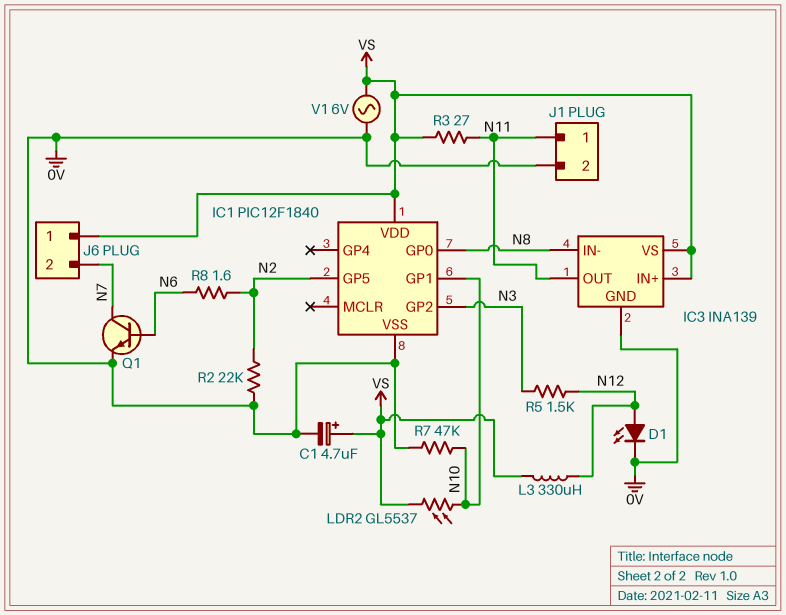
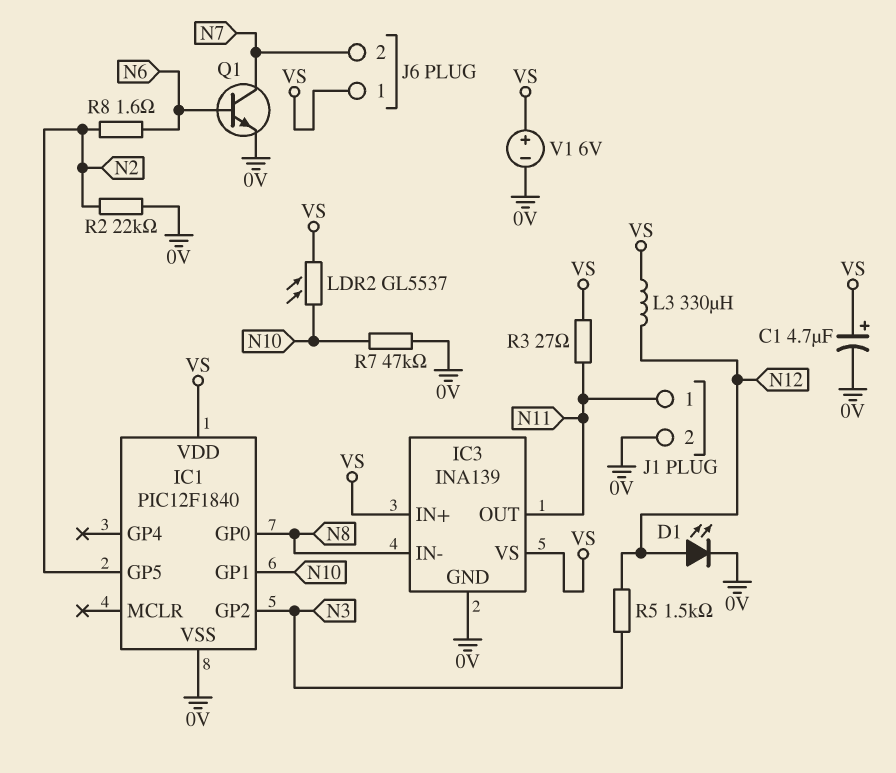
V1: AC 6V (0V, VS) -> 6V (plus VS, minus 0V)

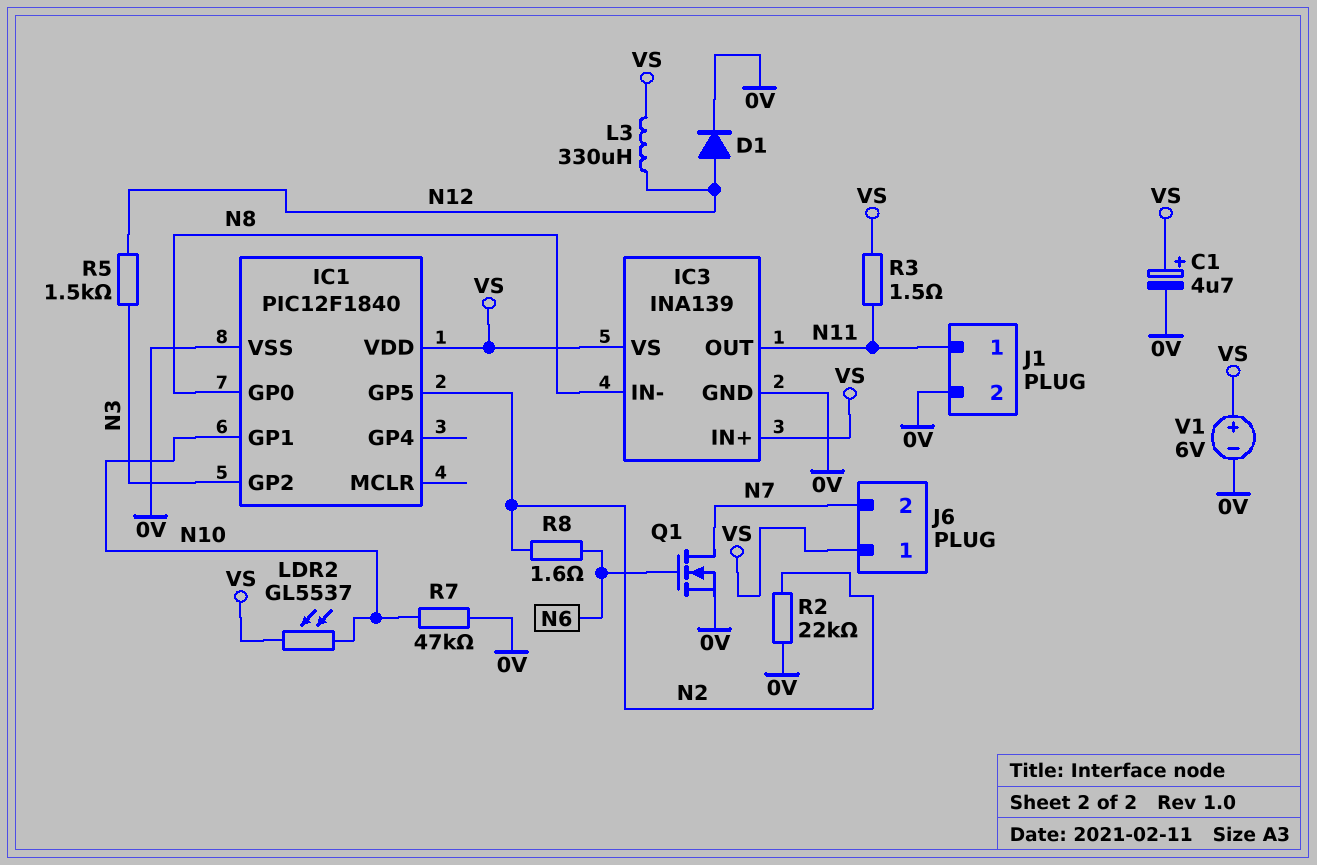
D1: LED (A N12, K 0V) -> diode (A N12, K 0V)
Q1: NPN (B N6, C N7, E 0V) -> NMOS (G N6, D N7, S 0V)
R3: 27 (N11, VS) -> 1.5 (N11, VS)

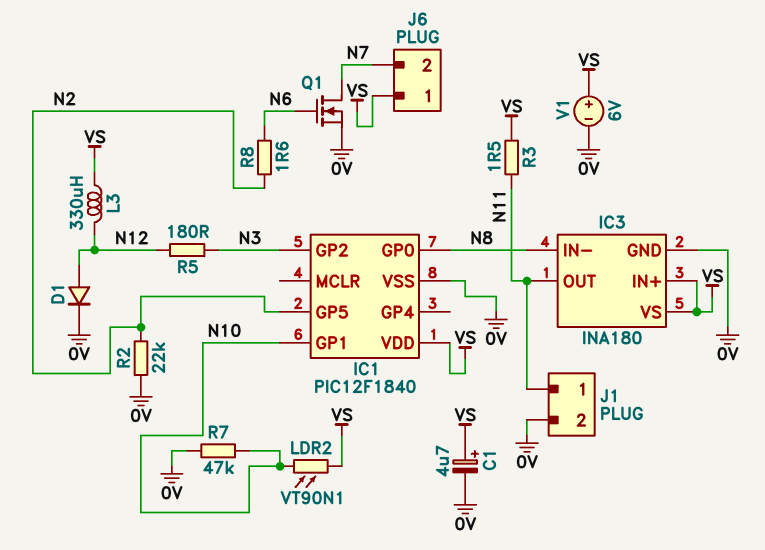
IC3: INA139 -> INA180
LDR2: GL5537 (N10, VS) -> VT90N1 (N10, VS)
R5: 1.5k (N3, N12) -> 180 (N3, N12)

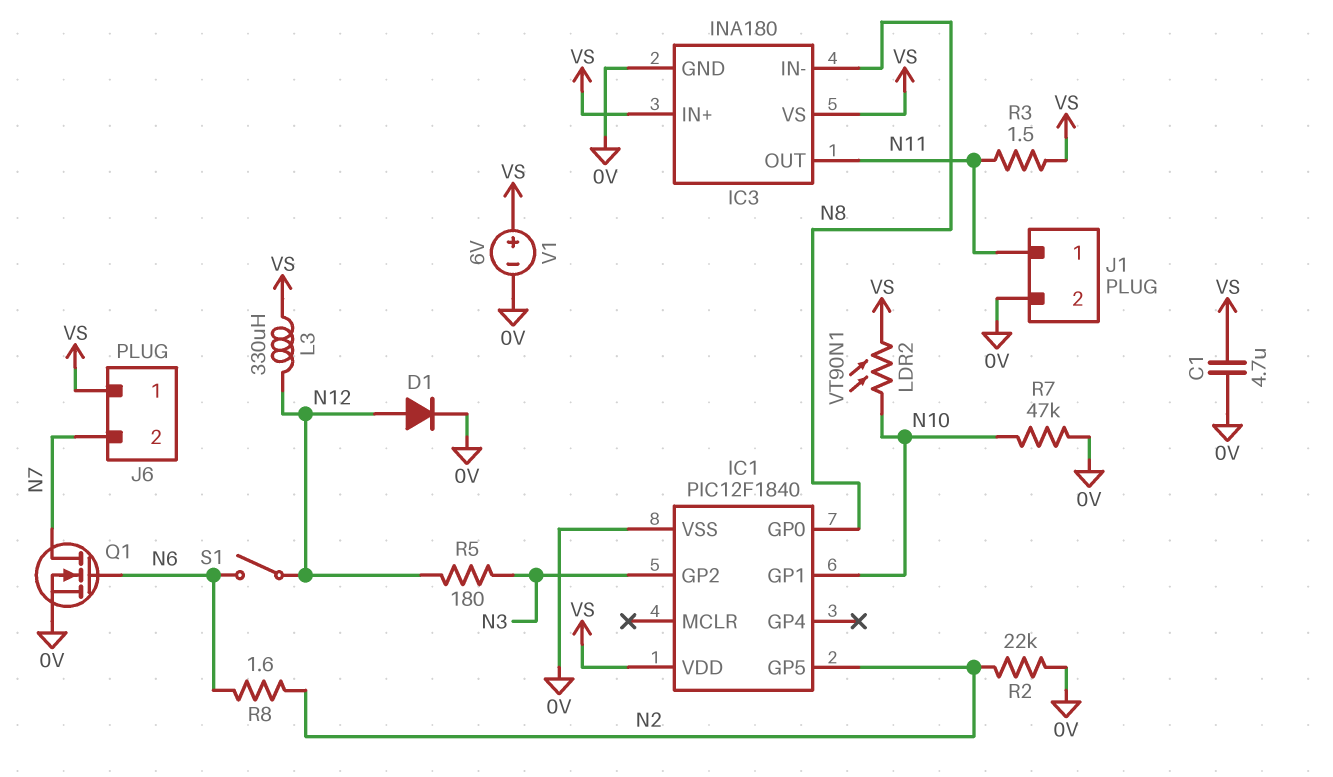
C1: 4.7uF (plus VS, minus 0V) -> 4.7uF (0V, VS)
S1: none -> switch (N6, N12)

